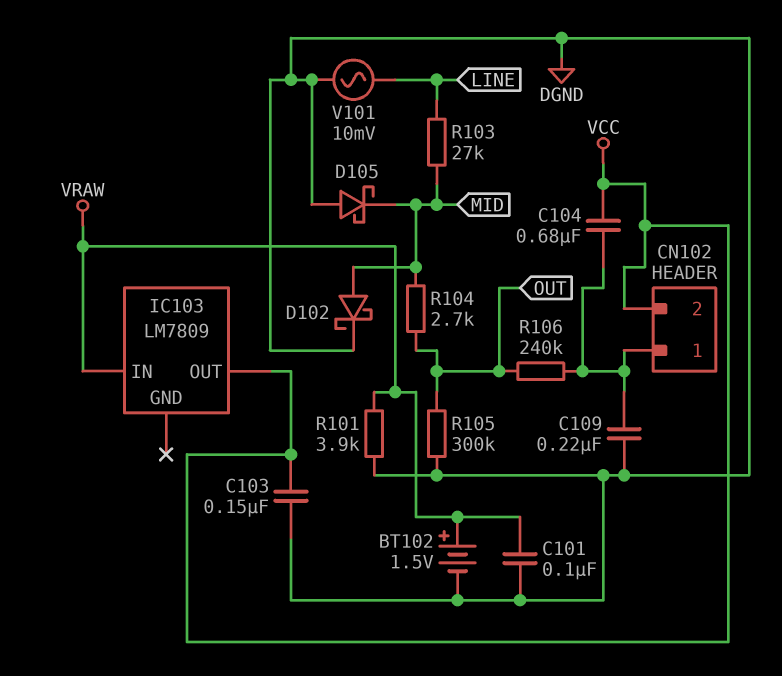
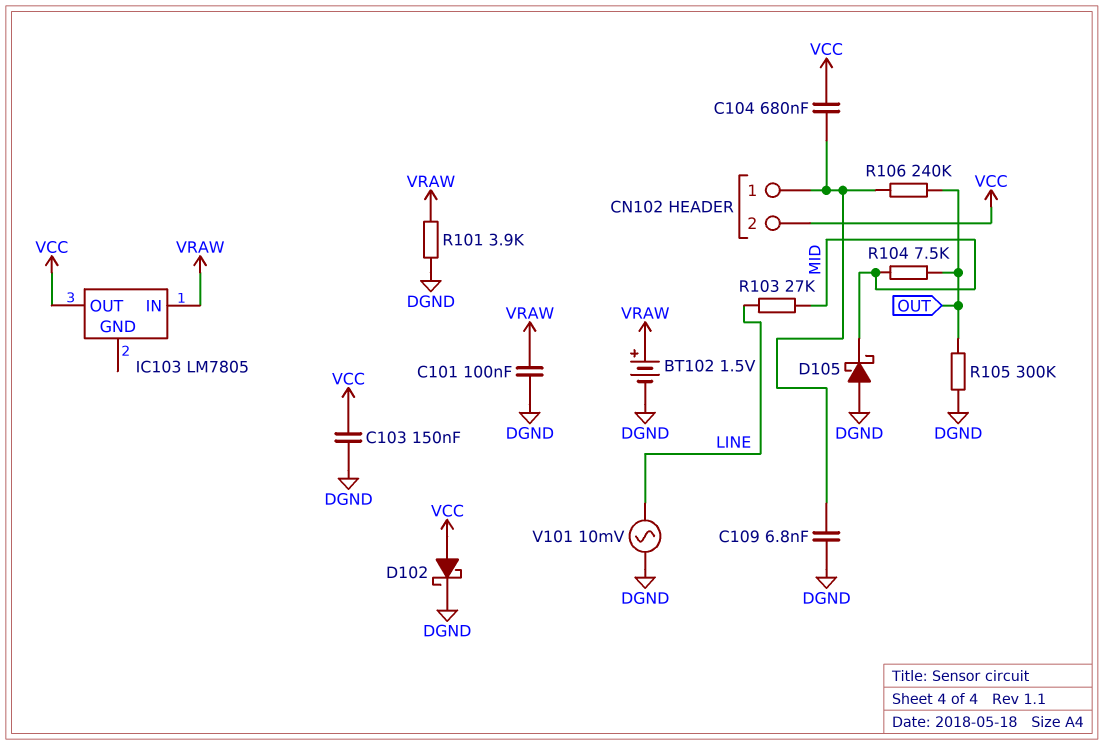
C109: 220nF (CN102/1, DGND) -> 6.8nF (CN102/1, DGND)
D102: schottky (A MID, K DGND) -> schottky (A VCC, K DGND)
IC103: LM7809 -> LM7805
R104: 2.7k (MID, OUT) -> 7.5k (MID, OUT)

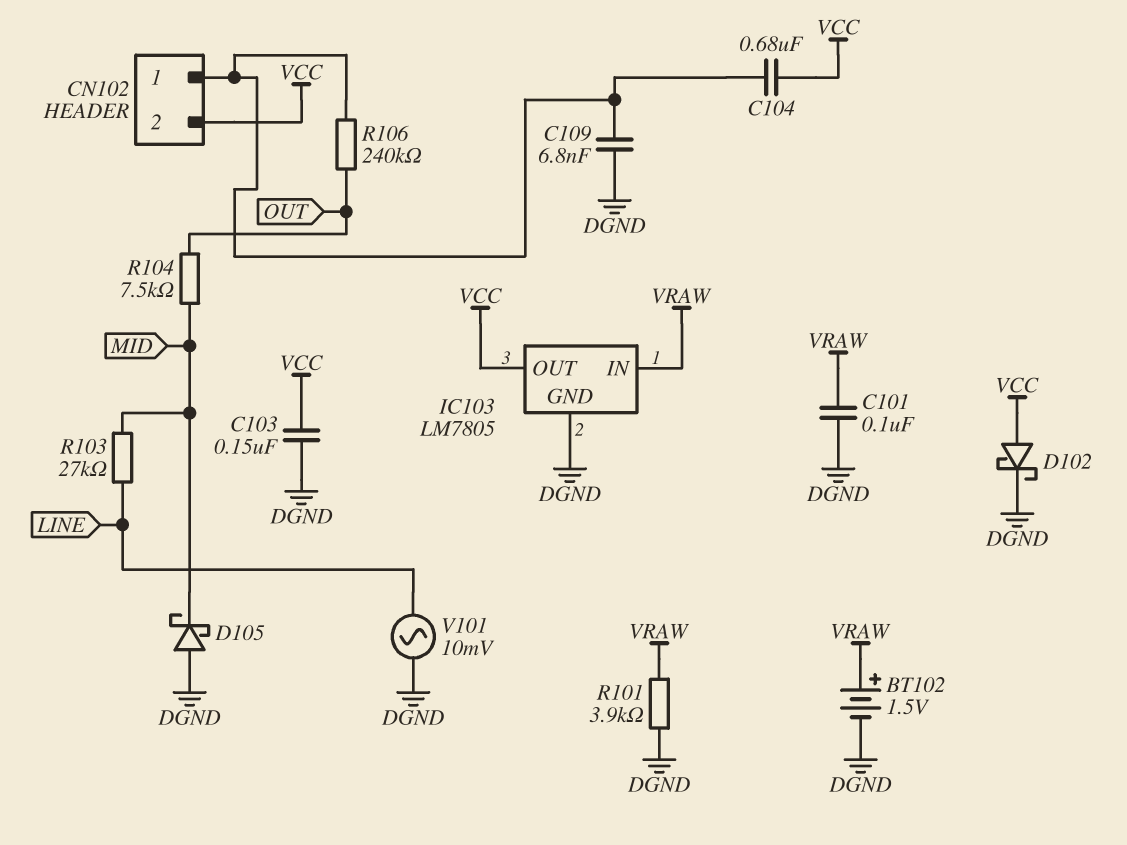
IC103 pin GND: none -> DGND
R105: 300k (DGND, OUT) -> none

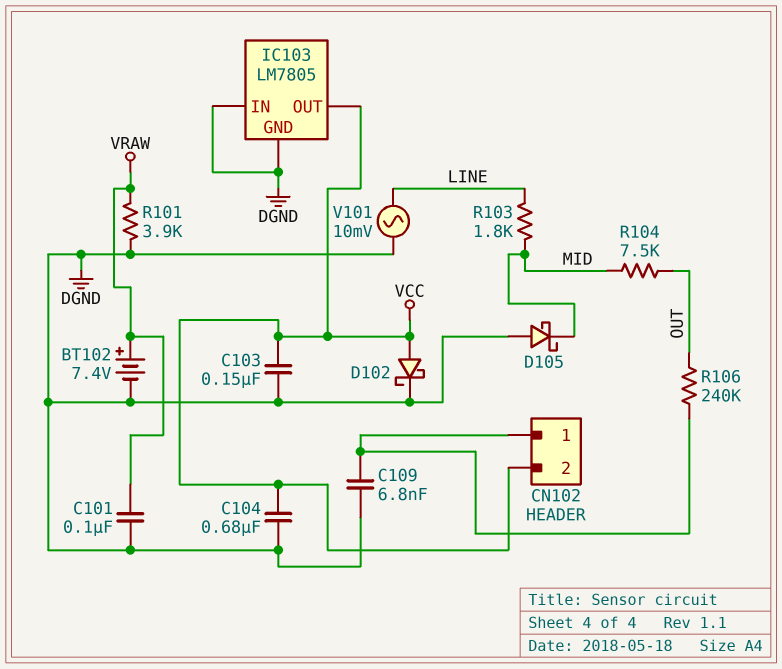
BT102: 1.5V (plus VRAW, minus DGND) -> 7.4V (plus VRAW, minus DGND)
C104: 680nF (CN102/1, VCC) -> 680nF (DGND, VCC)
IC103 pin IN: VRAW -> DGND
R103: 27k (LINE, MID) -> 1.8k (LINE, MID)

